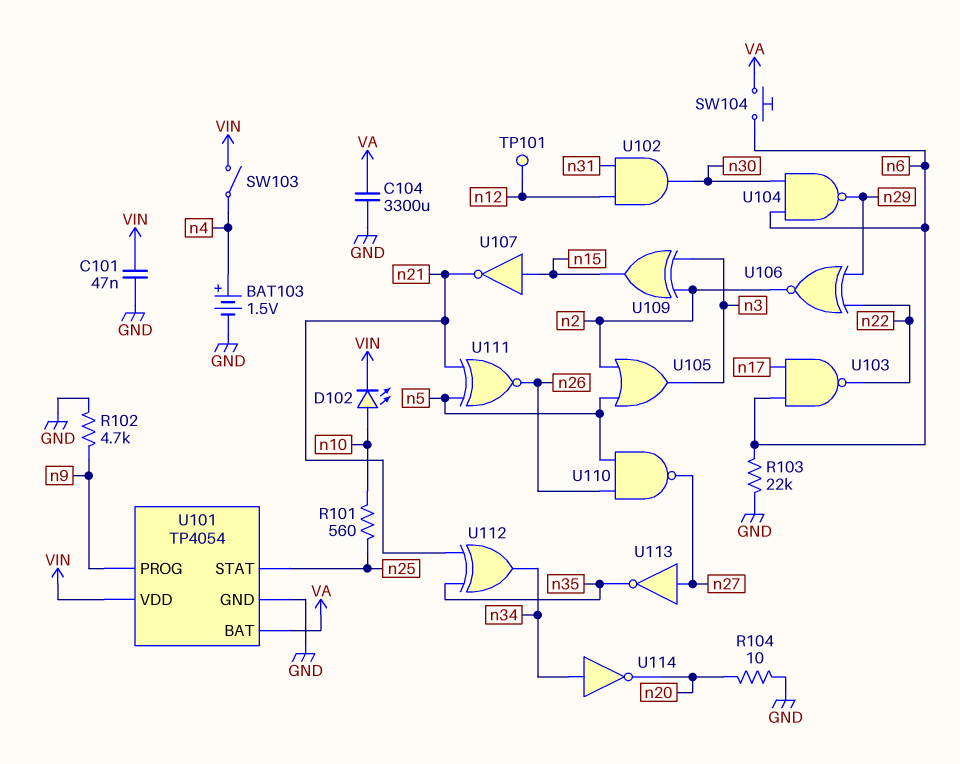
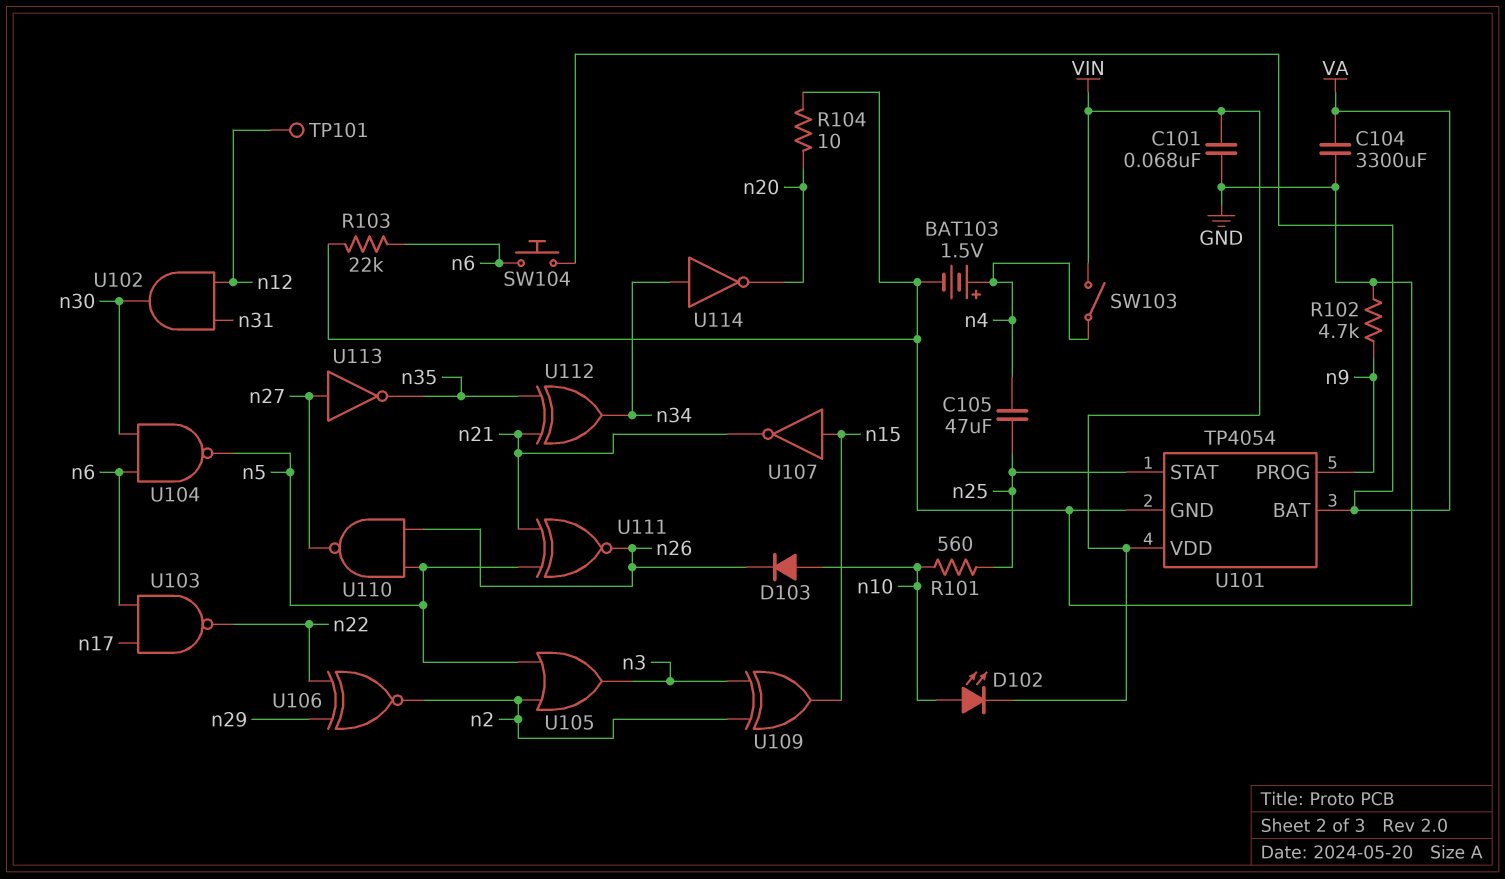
C101: 47nF (GND, VIN) -> 68nF (GND, VIN)
C105: none -> 47uF (n4, n25)
D103: none -> diode (A n10, K n26)
U104: NAND (in n6, in n30, out n29) -> NAND (in n6, in n30, out n5)

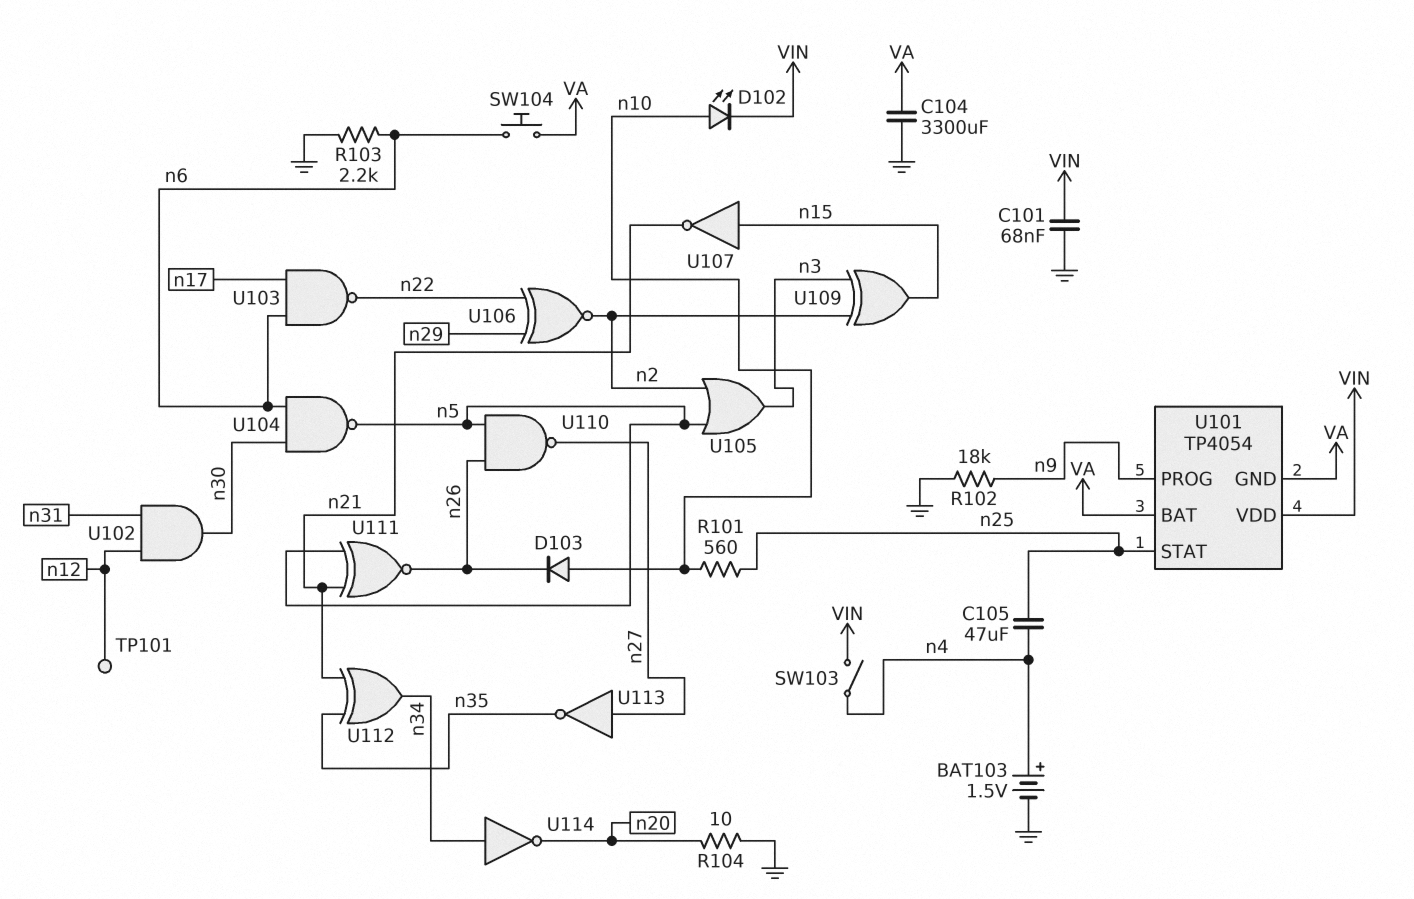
R102: 4.7k (GND, n9) -> 18k (GND, n9)
R103: 22k (GND, n6) -> 2.2k (GND, n6)
U101 pin GND: GND -> VA

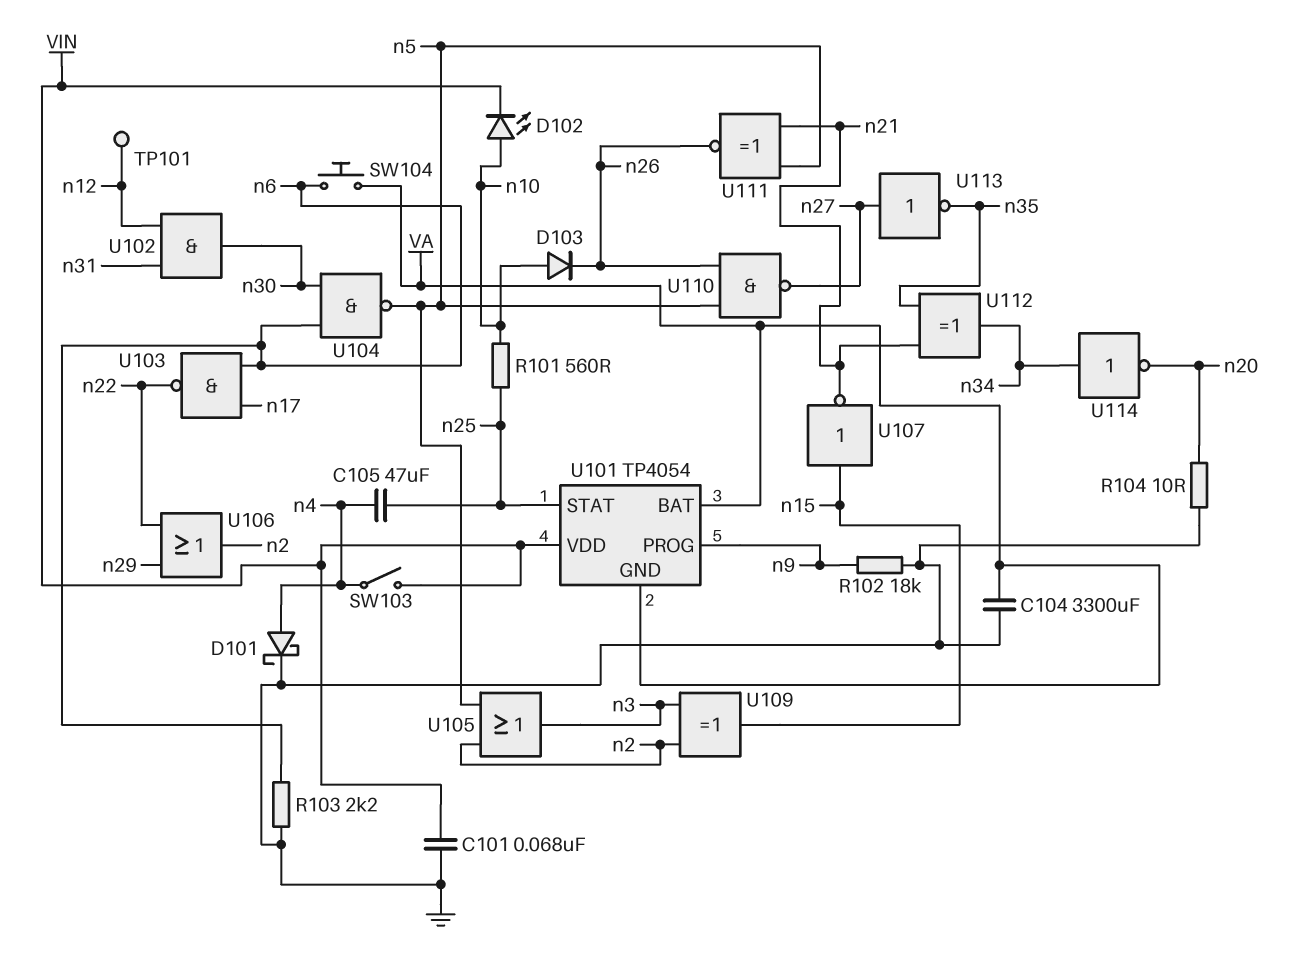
BAT103: 1.5V (plus n4, minus GND) -> none
D101: none -> schottky (A n4, K GND)
U106: XNOR (in n22, in n29, out n2) -> OR (in n22, in n29, out n2)

